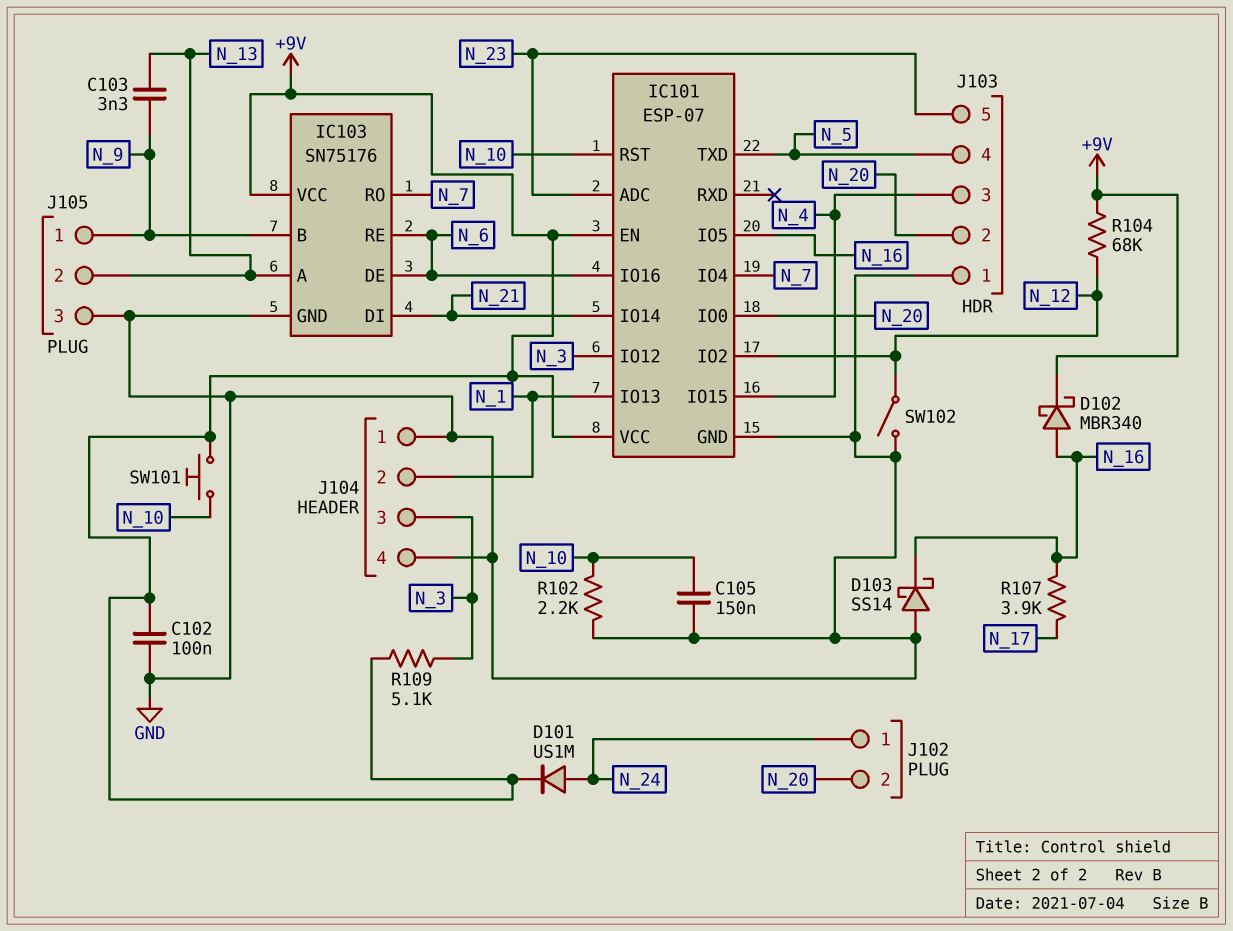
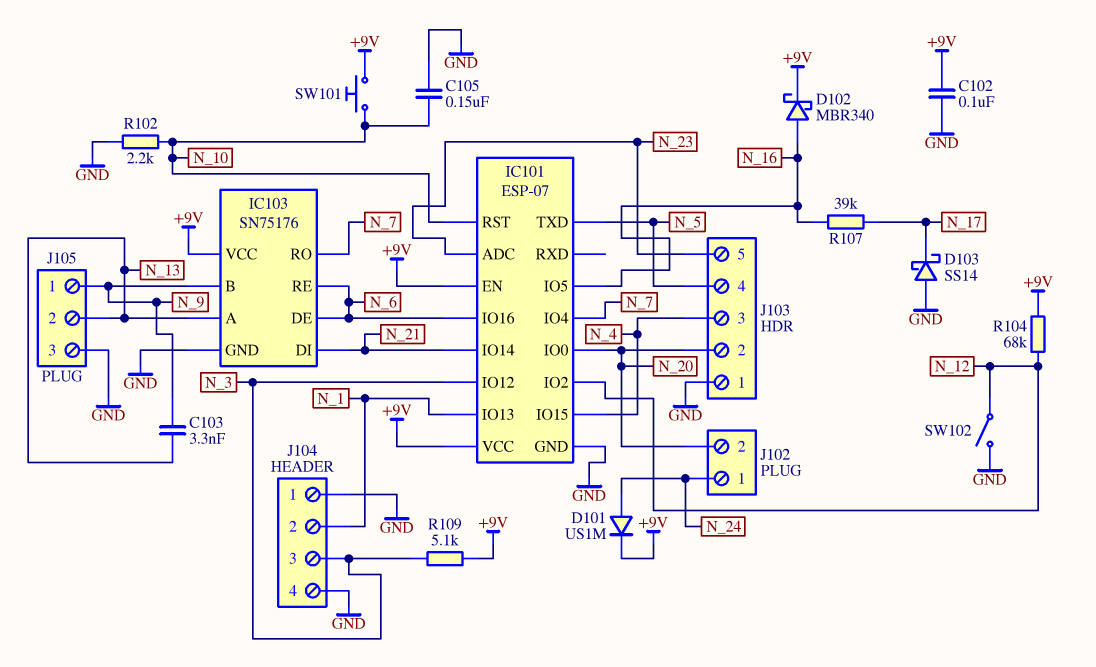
D103: schottky SS14 (A GND, K N_16) -> schottky SS14 (A GND, K N_17)
R107: 3.9k (N_16, N_17) -> 39k (N_16, N_17)

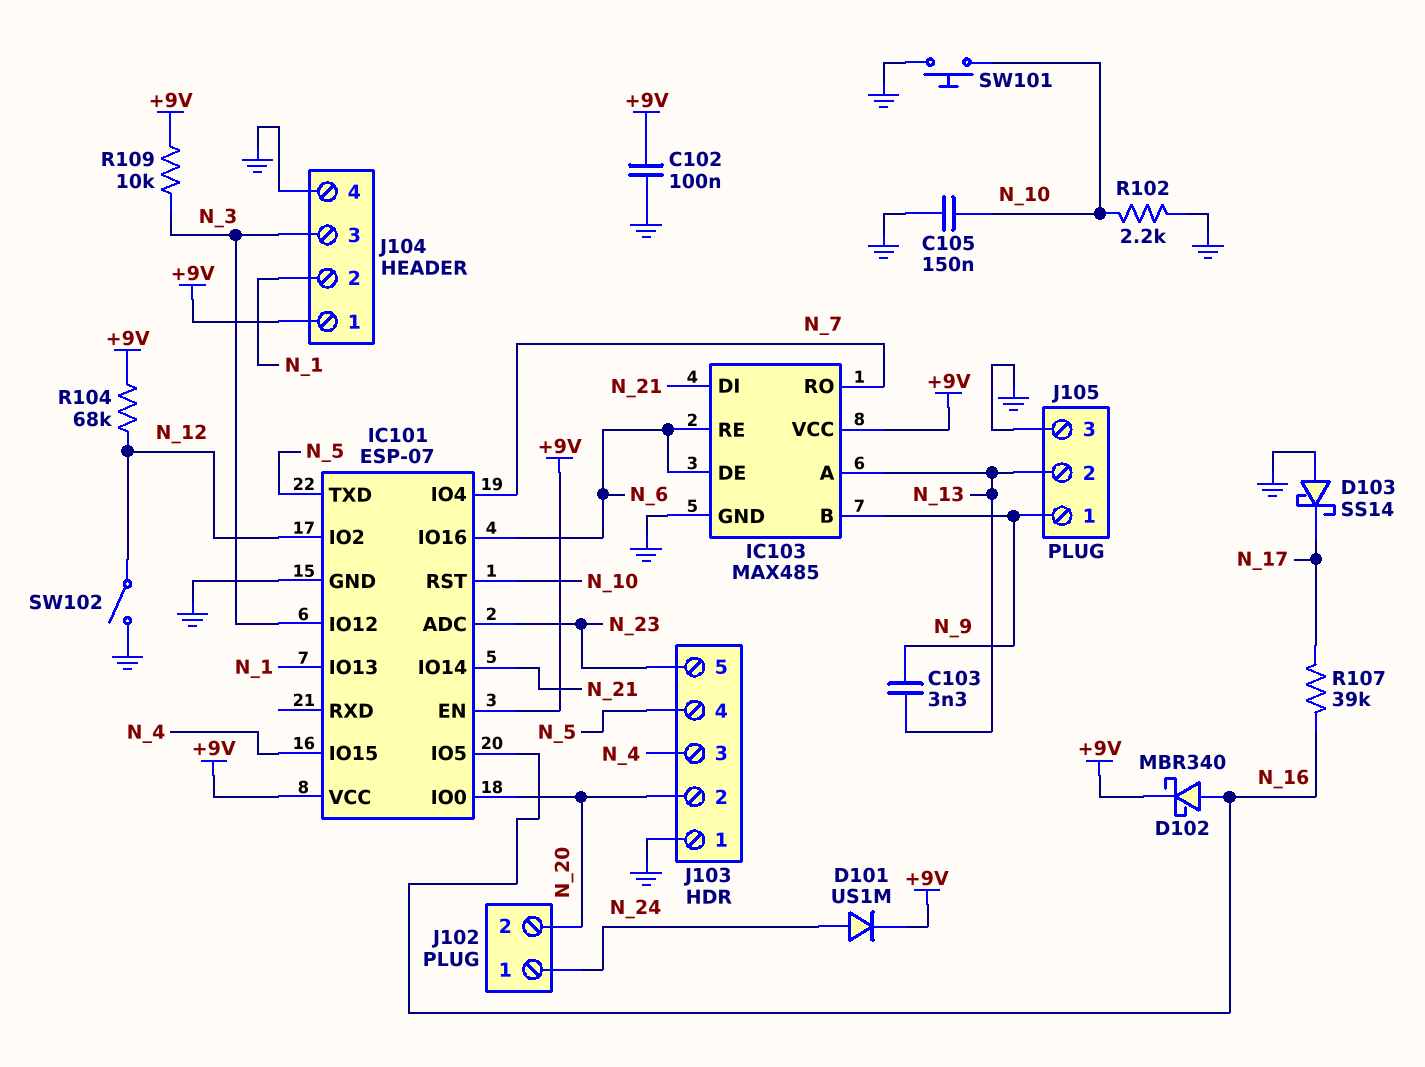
IC103: SN75176 -> MAX485
J104 pin 1: GND -> +9V
R109: 5.1k (+9V, N_3) -> 10k (+9V, N_3)
SW101: button (+9V, N_10) -> button (GND, N_10)

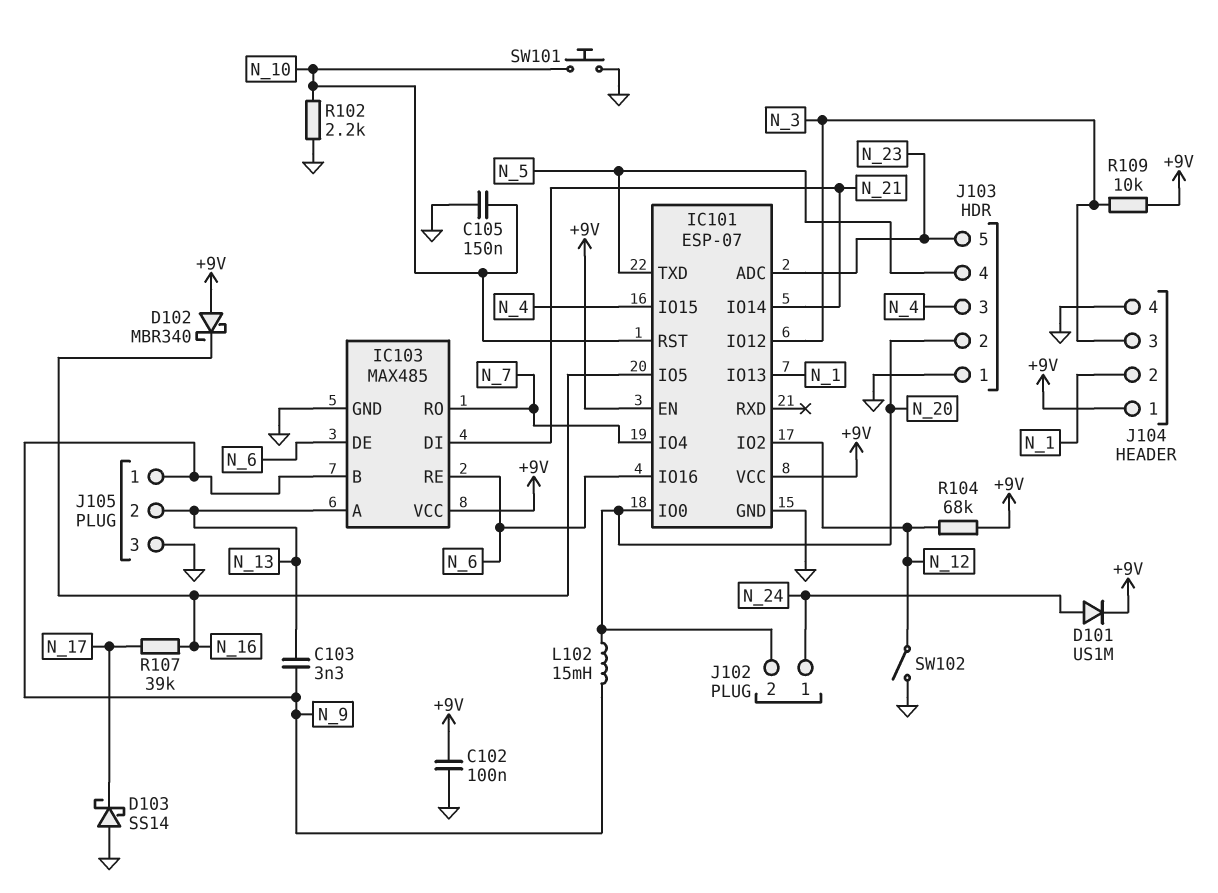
D102: schottky MBR340 (A N_16, K +9V) -> schottky MBR340 (A +9V, K N_16)
L102: none -> 15mH (N_9, N_20)

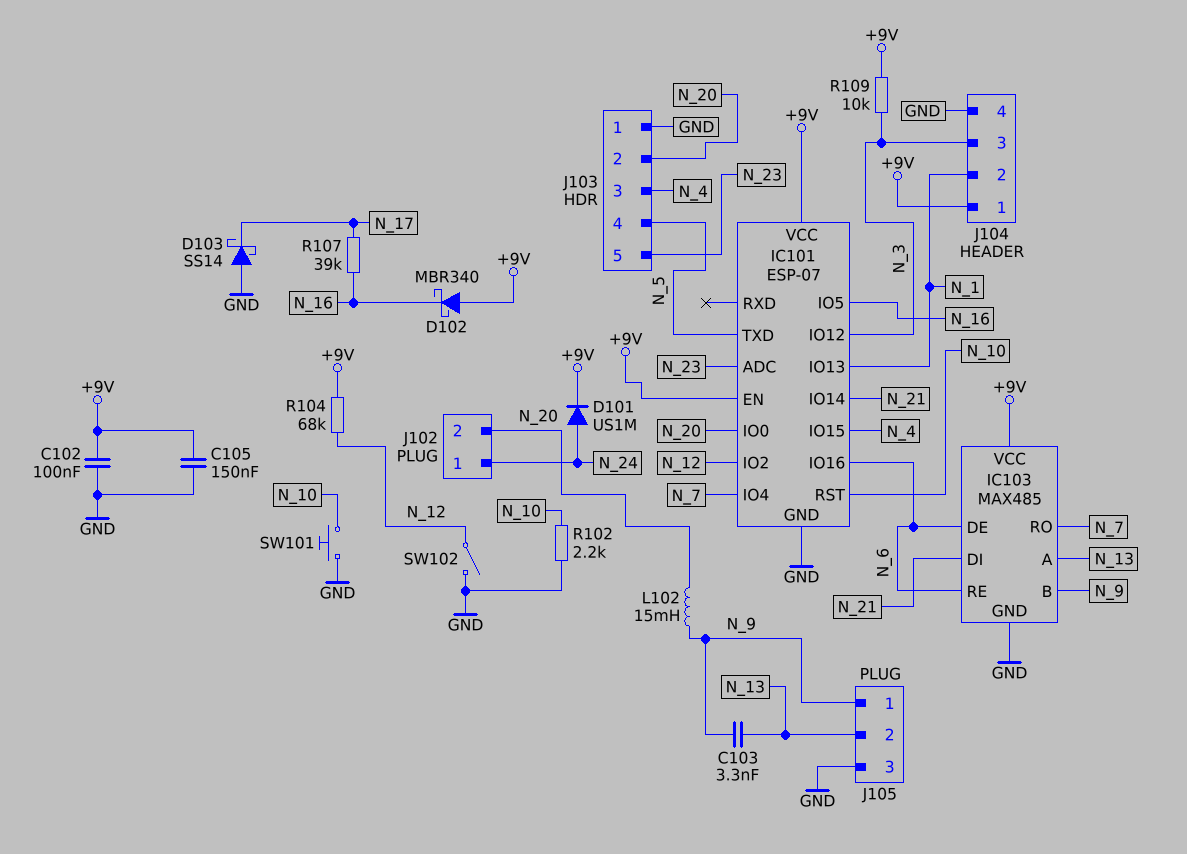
C105: 150nF (GND, N_10) -> 150nF (+9V, GND)

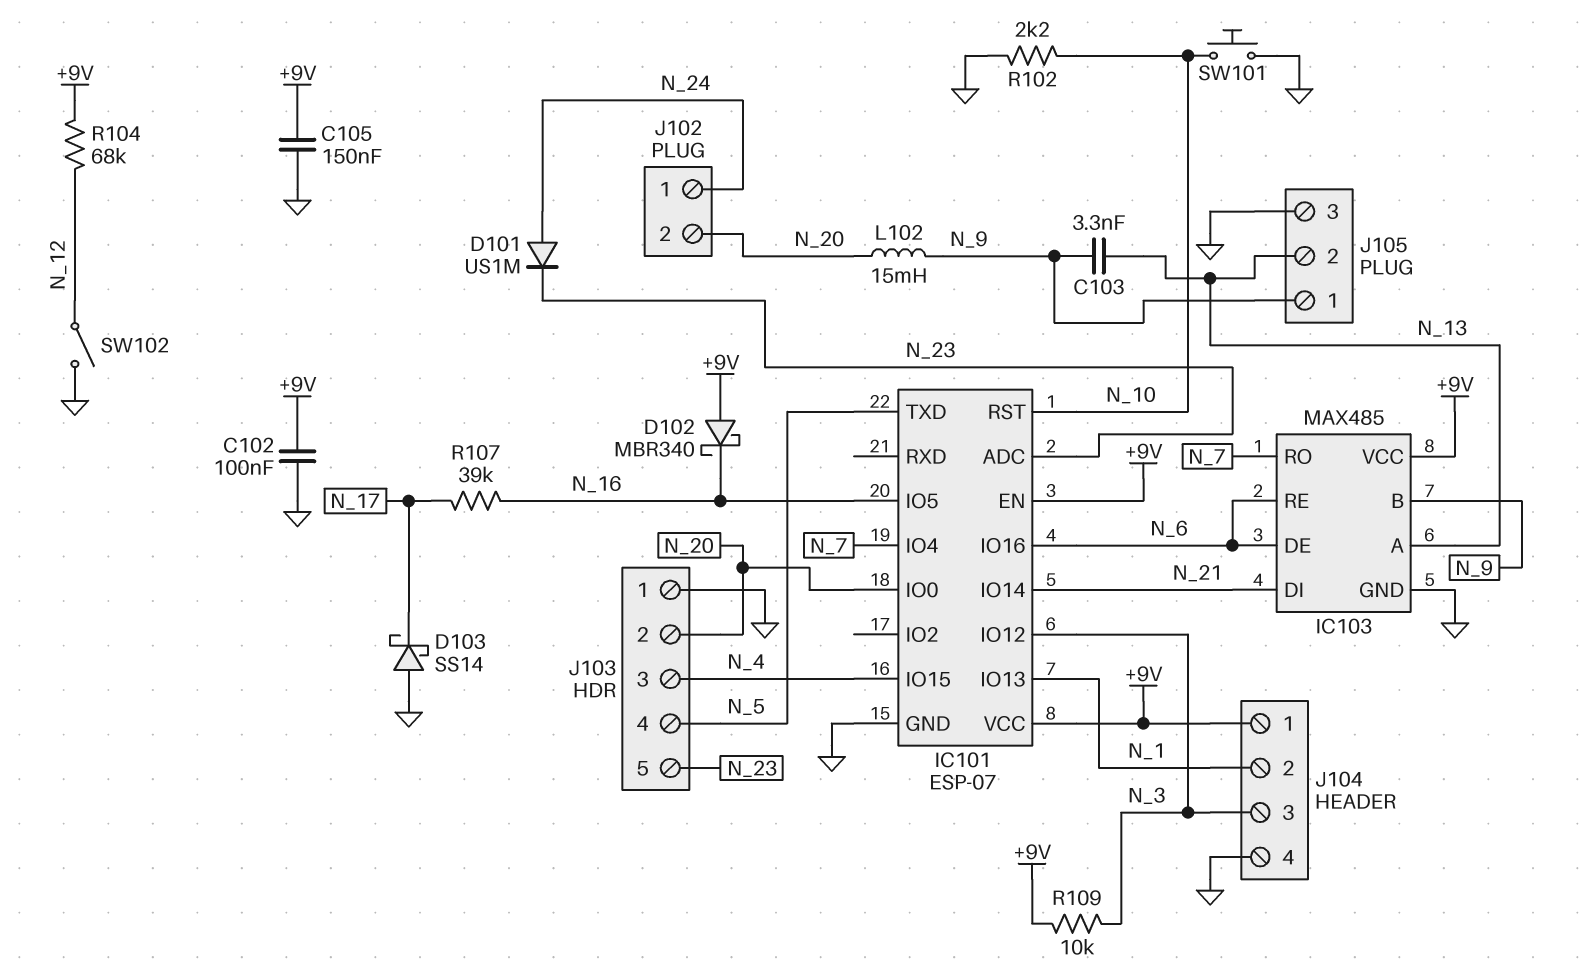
D101: diode US1M (A N_24, K +9V) -> diode US1M (A N_24, K N_23)
IC101 pin IO2: N_12 -> none

